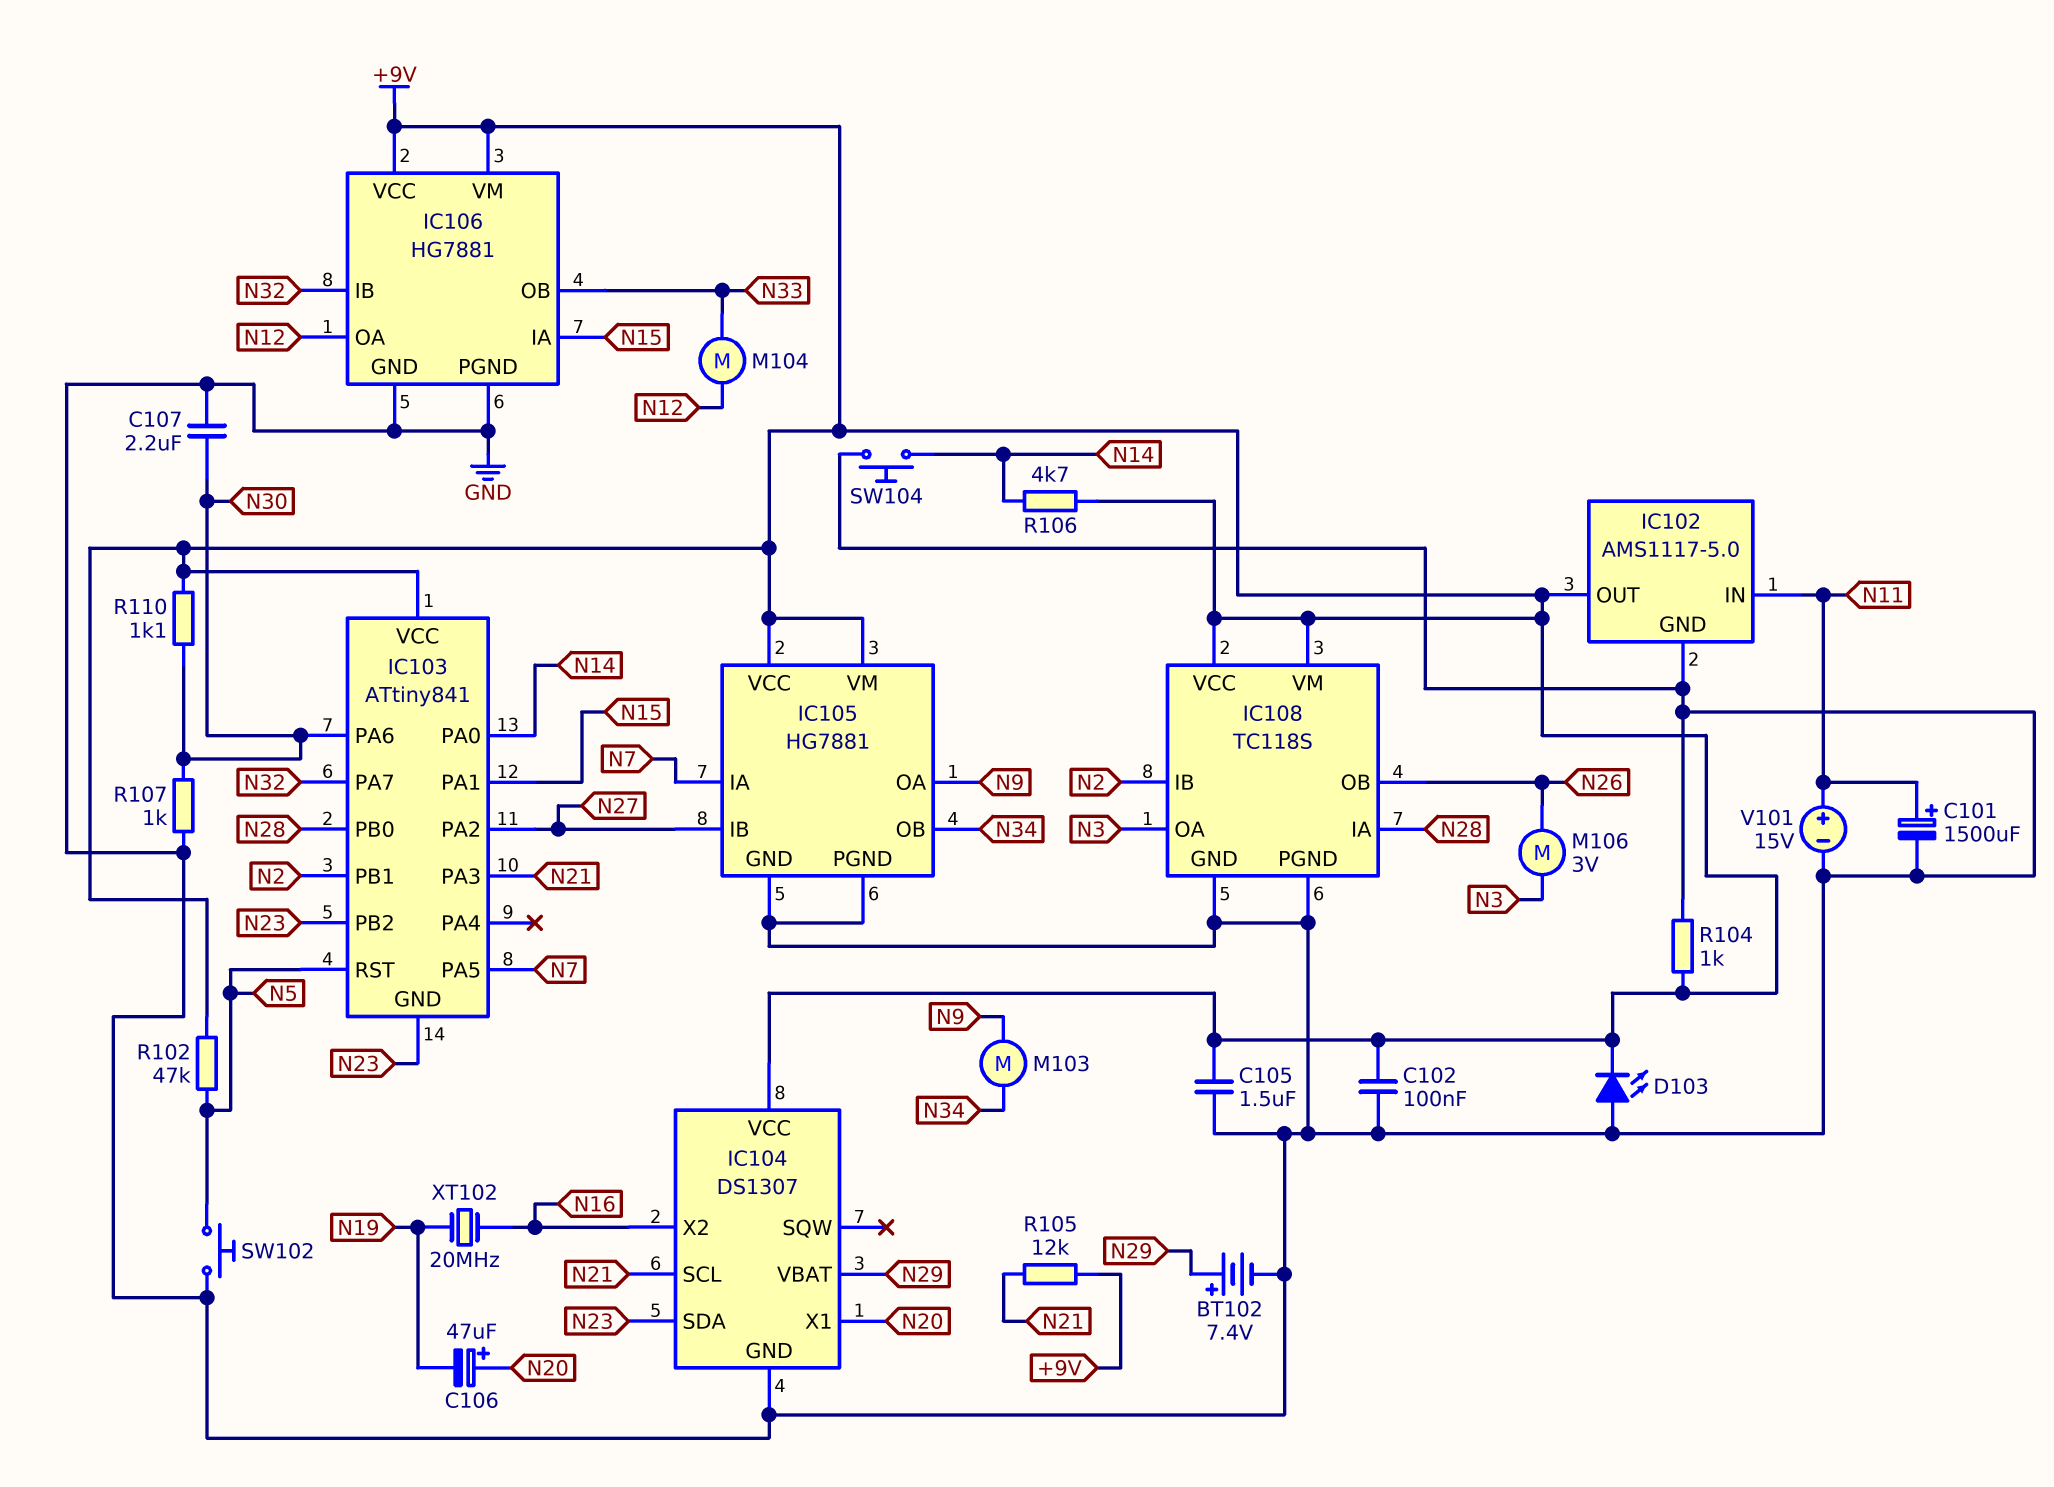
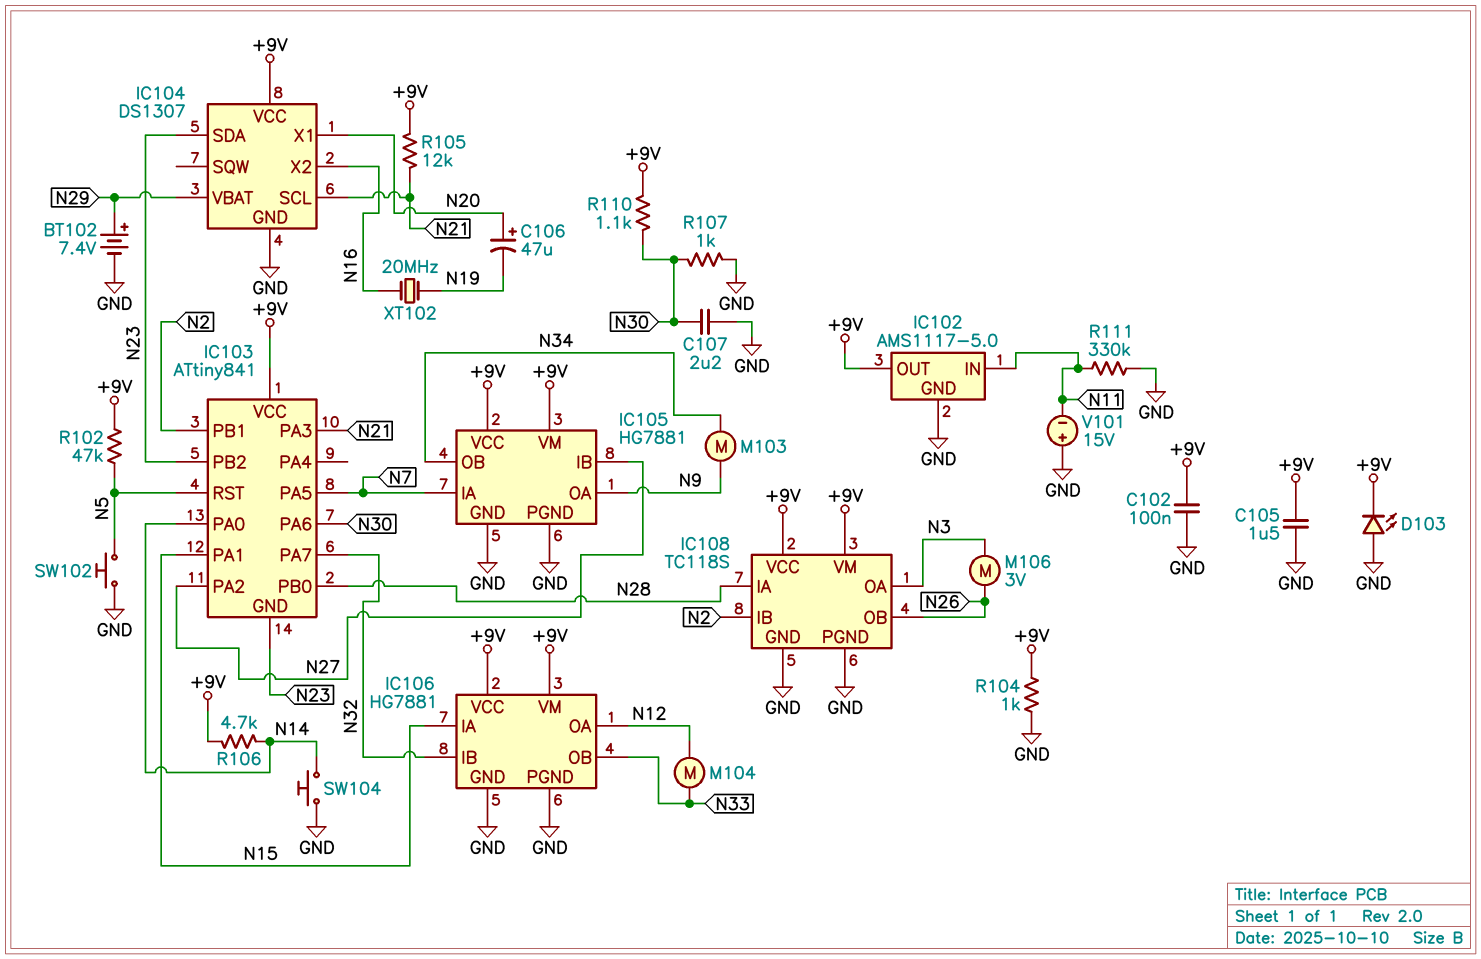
C101: 1500uF (plus N11, minus GND) -> none
R111: none -> 330k (GND, N11)
V101: 15V (plus N11, minus GND) -> 15V (plus GND, minus N11)

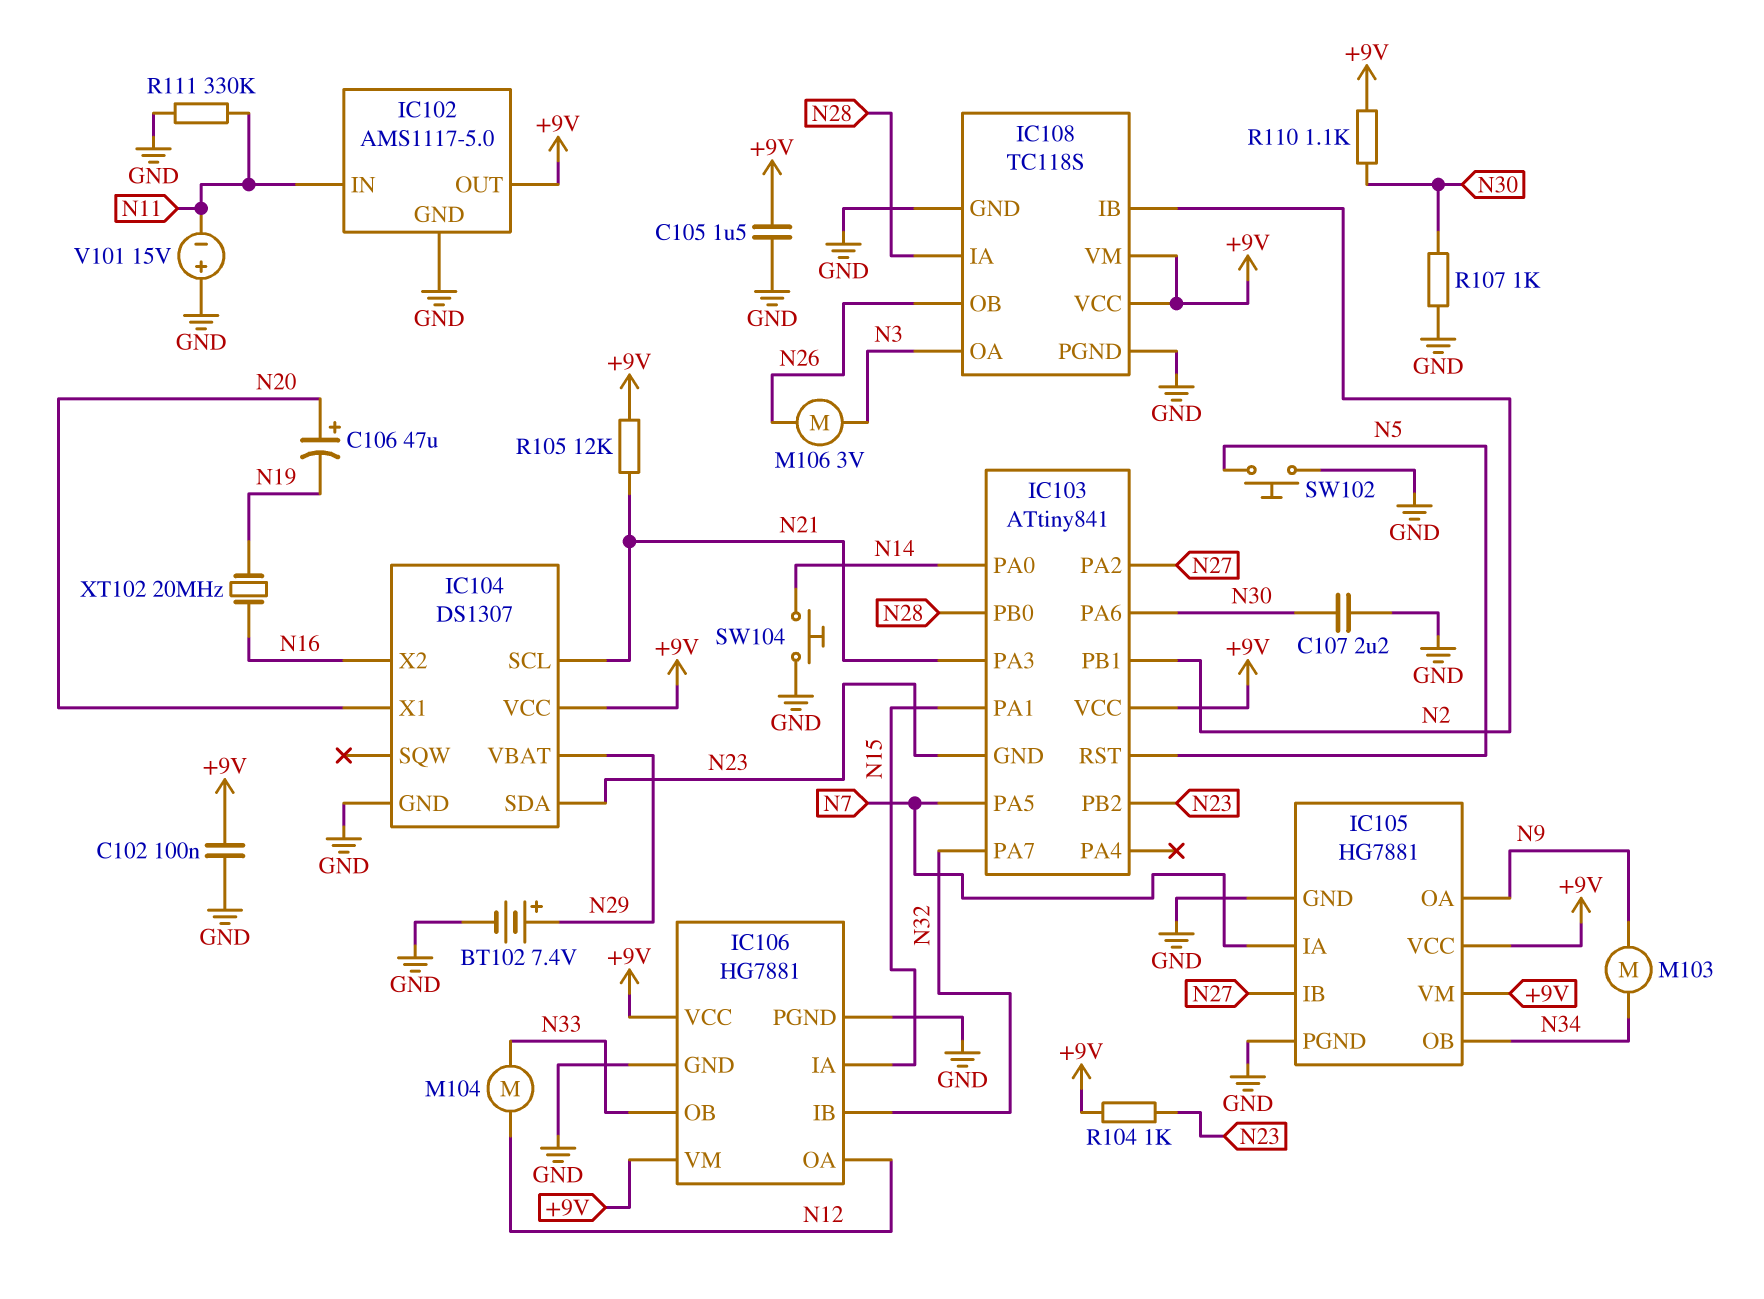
D103: LED (A GND, K +9V) -> none
R102: 47k (+9V, N5) -> none
R104: 1k (+9V, GND) -> 1k (+9V, N23)
R106: 4.7k (+9V, N14) -> none

